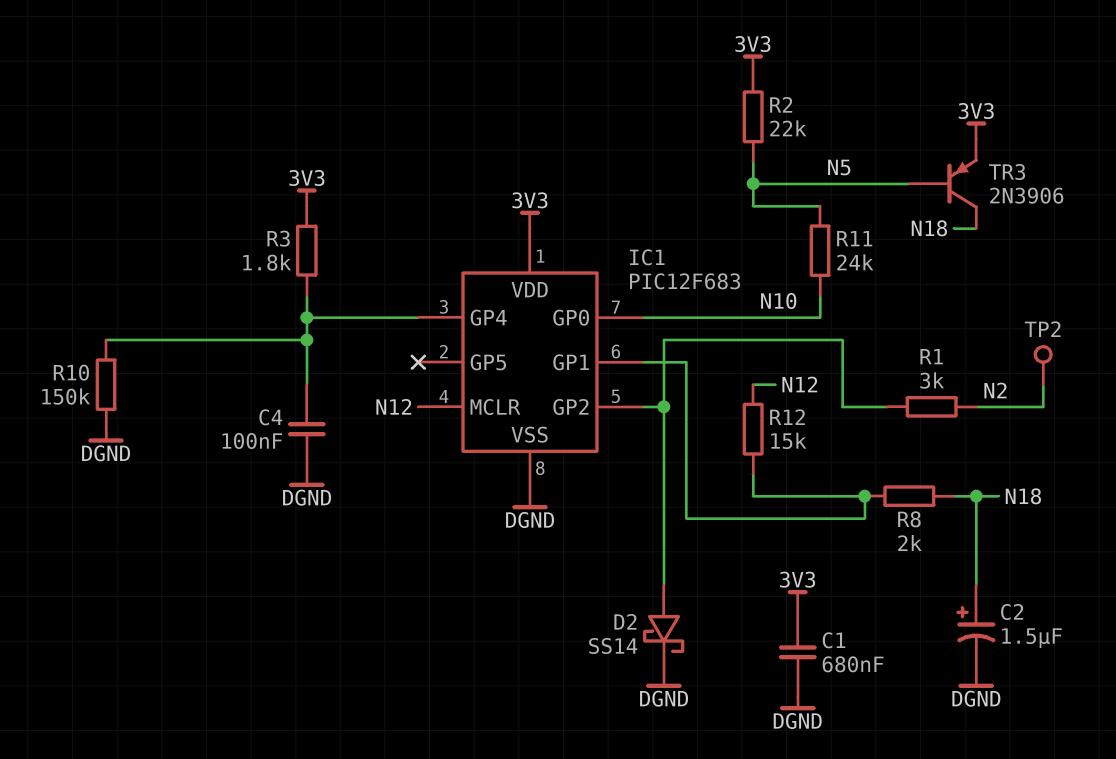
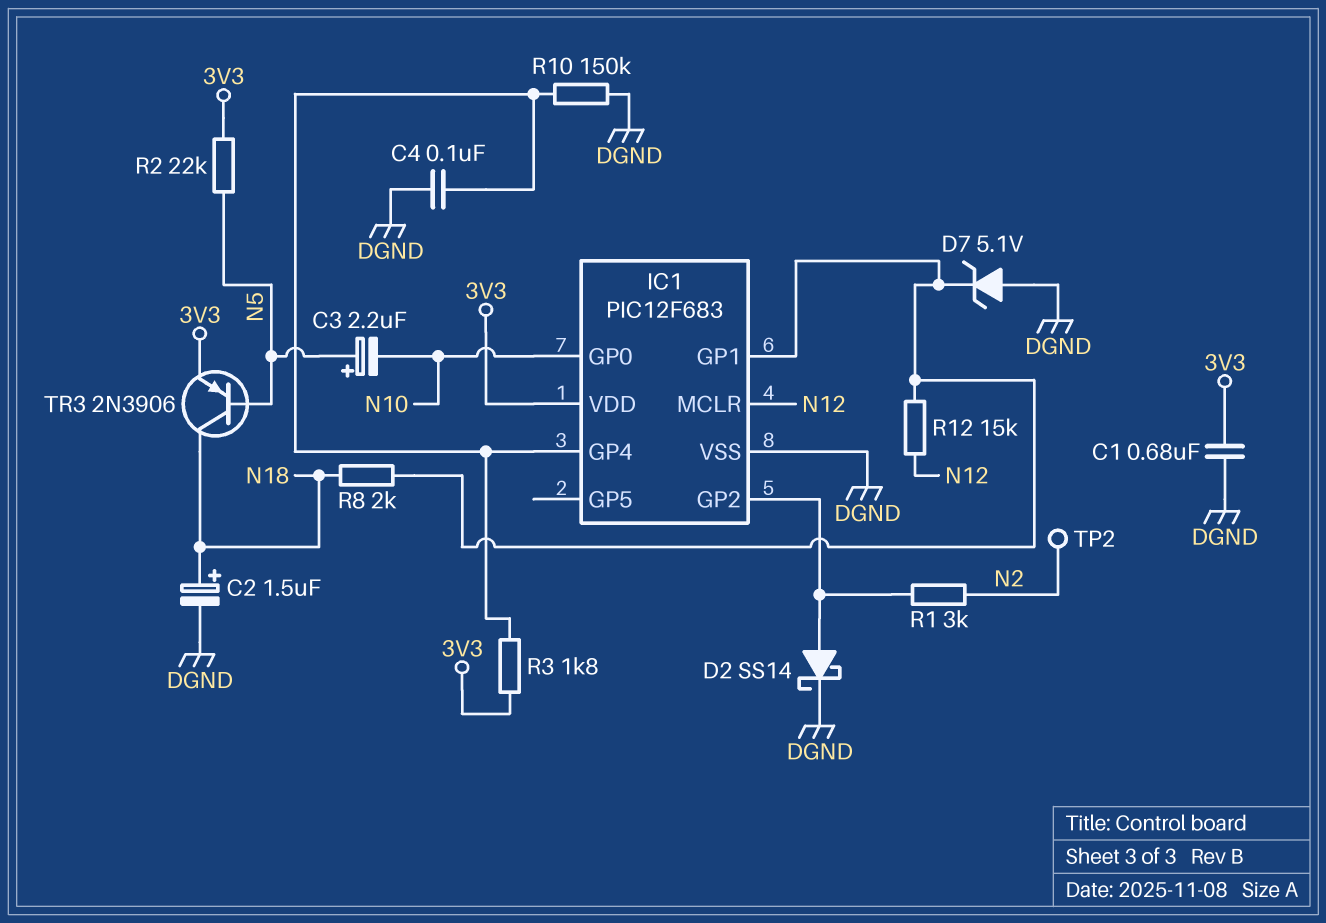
C3: none -> 2.2uF (plus N5, minus N10)
D7: none -> zener 5.1V (A DGND, K IC1/GP1)
R11: 24k (N5, N10) -> none

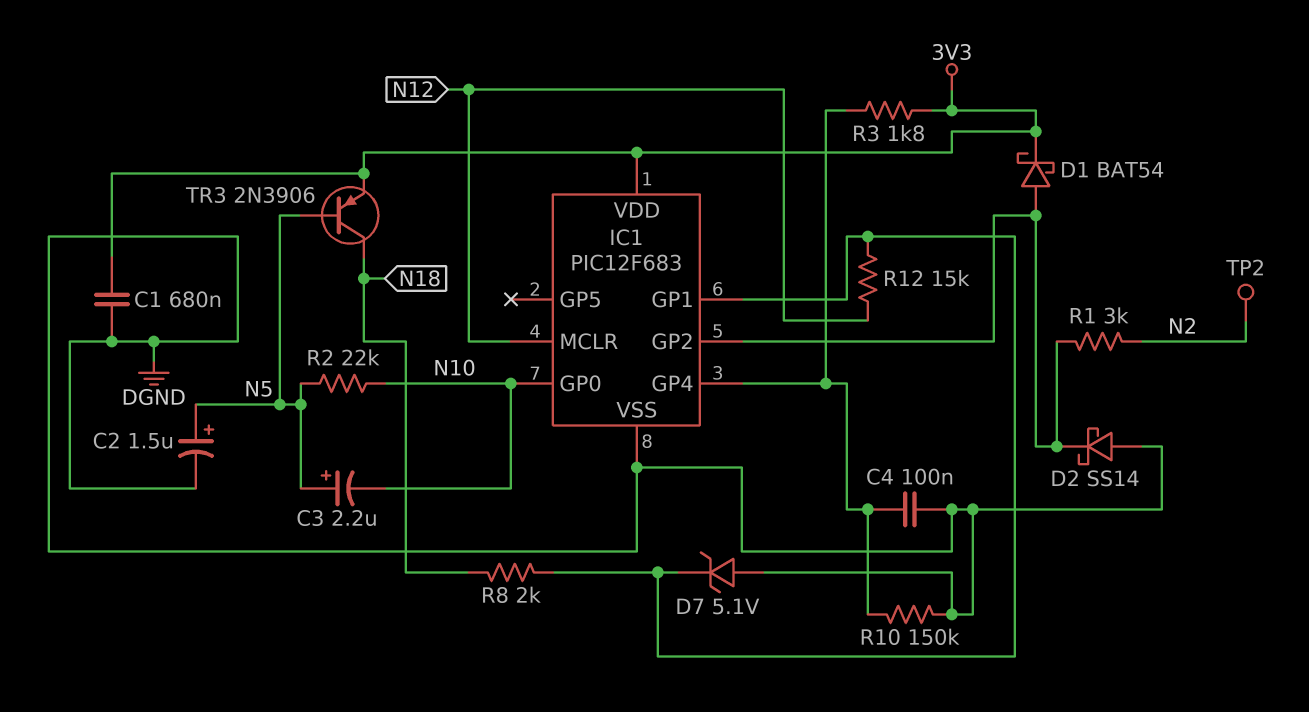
C2: 1.5uF (plus N18, minus DGND) -> 1.5uF (plus N5, minus DGND)
D1: none -> schottky BAT54 (A IC1/GP2, K 3V3)
D2: schottky SS14 (A IC1/GP2, K DGND) -> schottky SS14 (A DGND, K IC1/GP2)
R2: 22k (3V3, N5) -> 22k (N5, N10)

